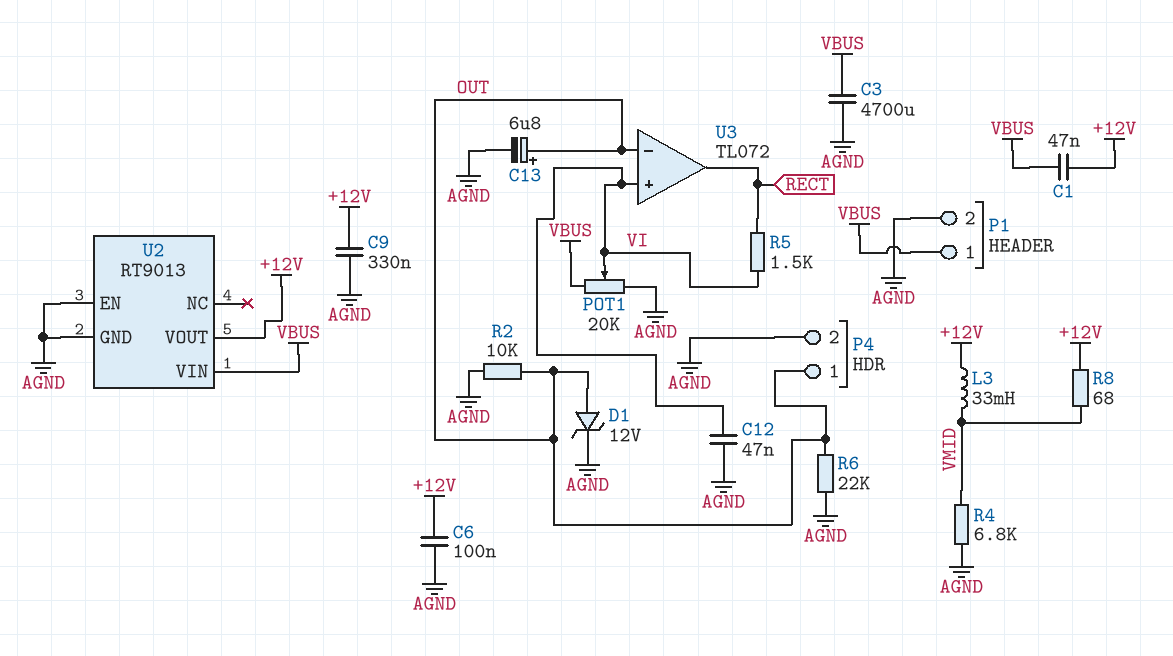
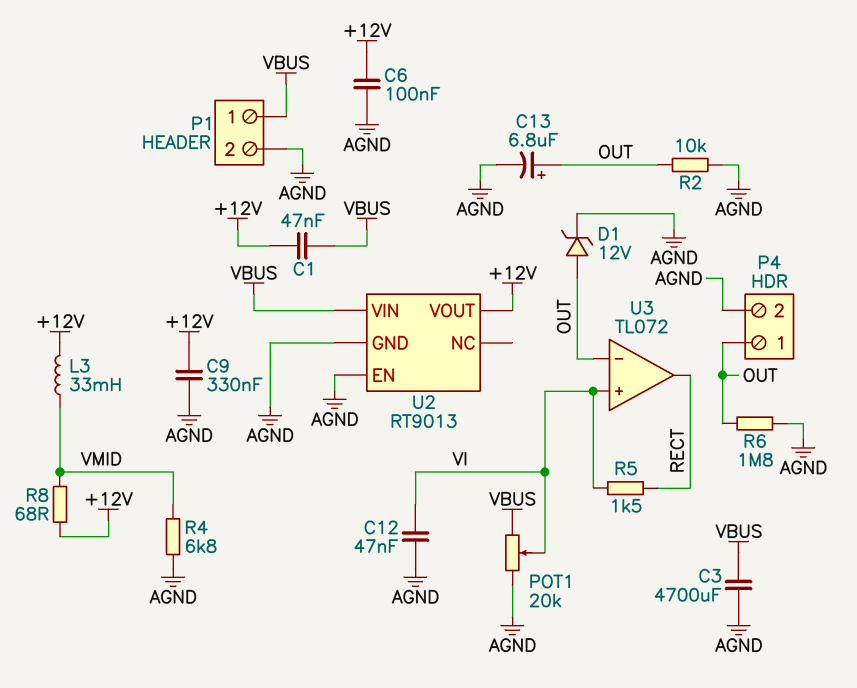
R6: 22k (AGND, OUT) -> 1.8M (AGND, OUT)

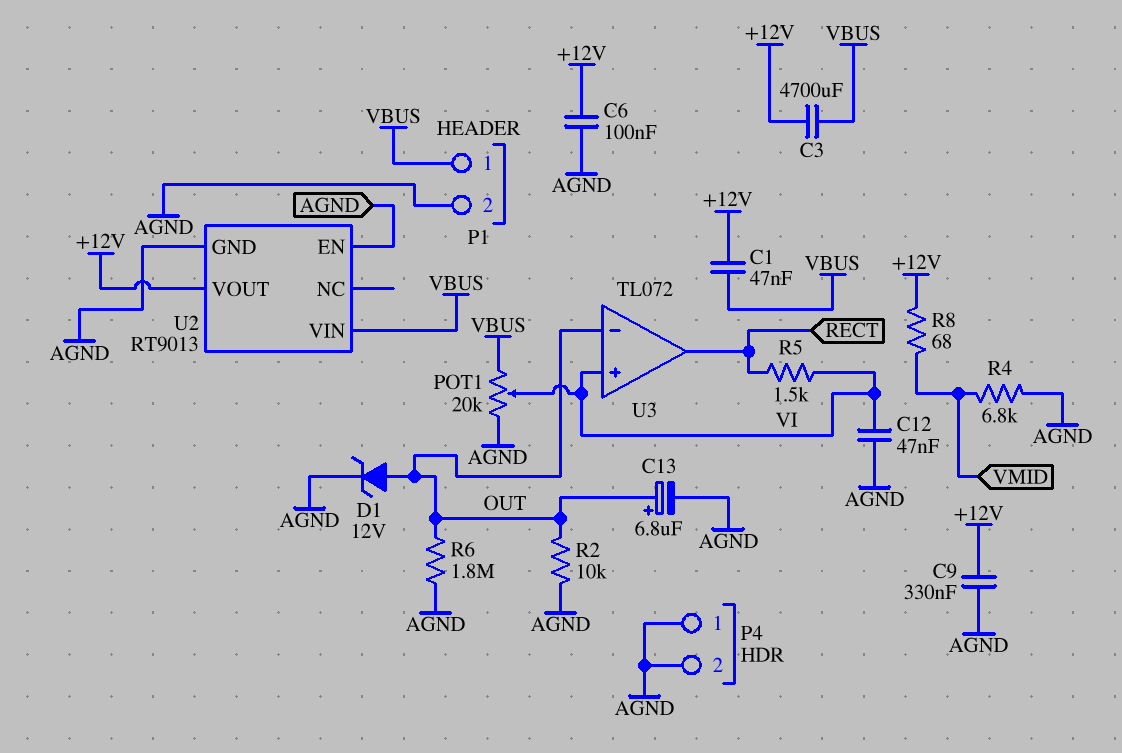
C3: 4700uF (AGND, VBUS) -> 4700uF (+12V, VBUS)
L3: 33mH (+12V, VMID) -> none
P4 pin 1: OUT -> AGND

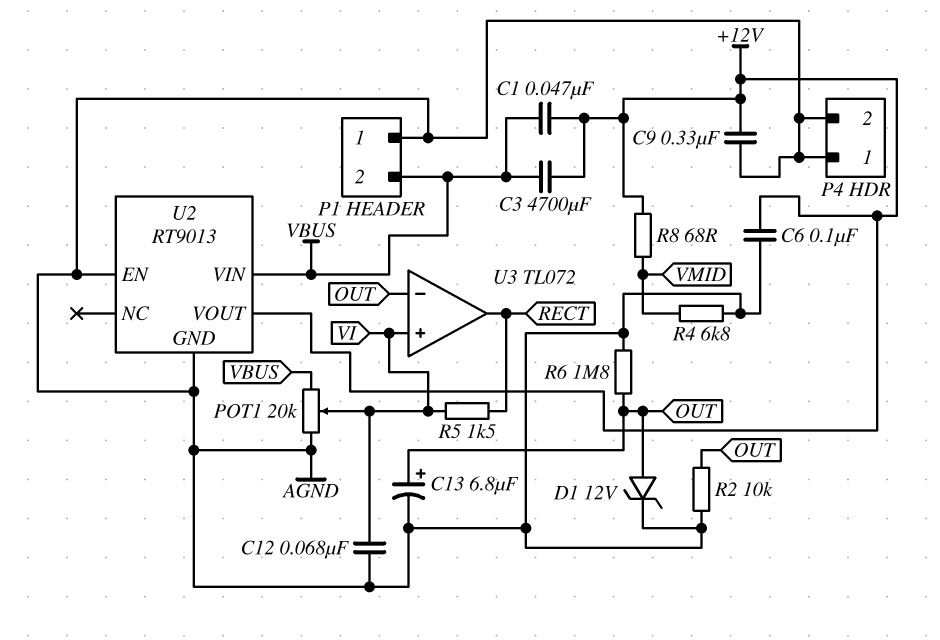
C12: 47nF (AGND, VI) -> 68nF (AGND, VI)
P1 pin 1: VBUS -> AGND
P1 pin 2: AGND -> VBUS

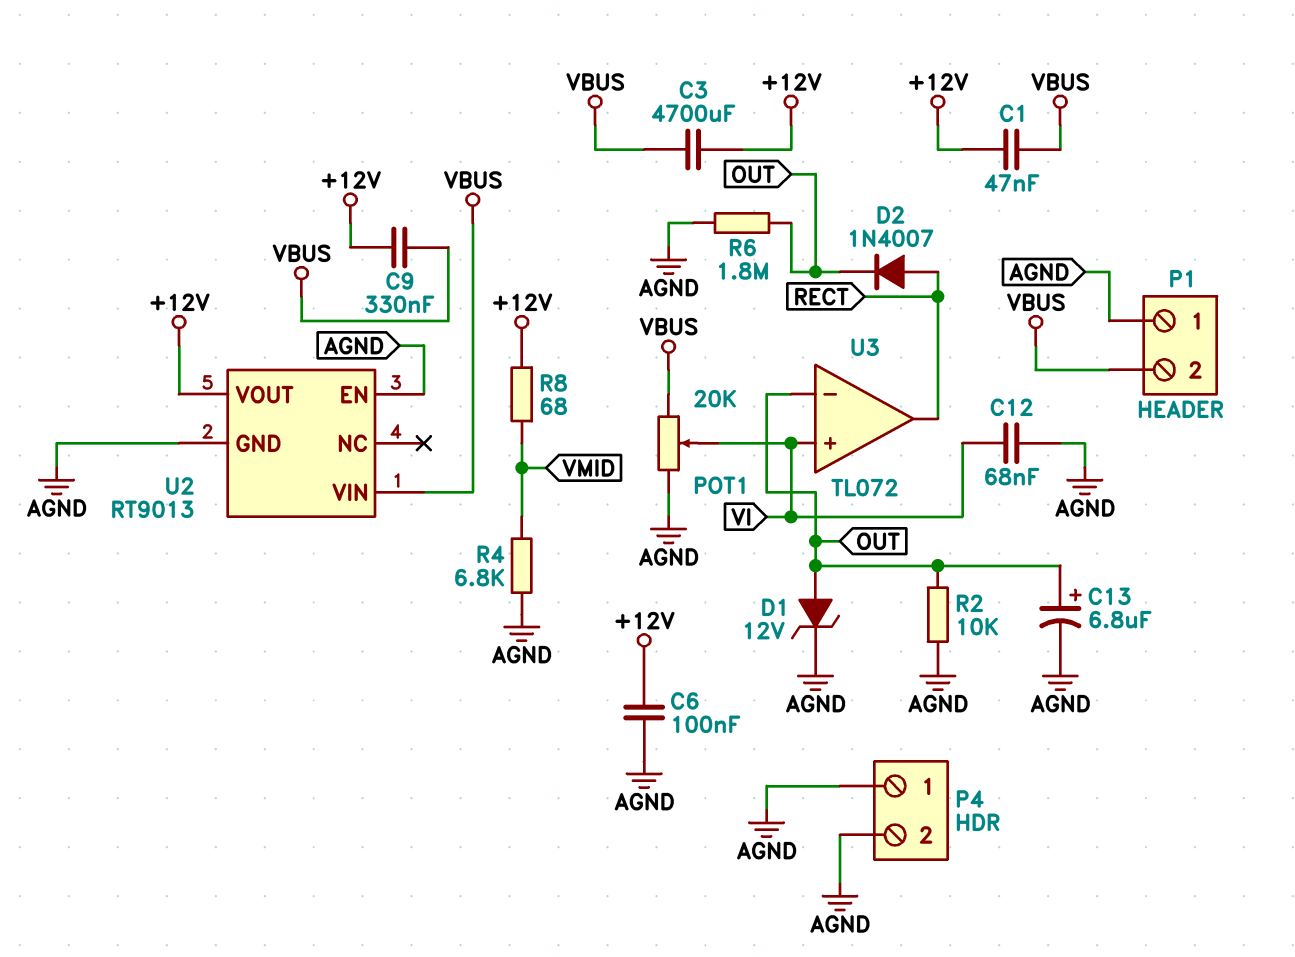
C9: 330nF (+12V, AGND) -> 330nF (+12V, VBUS)
D2: none -> diode 1N4007 (A RECT, K OUT)
R5: 1.5k (RECT, VI) -> none

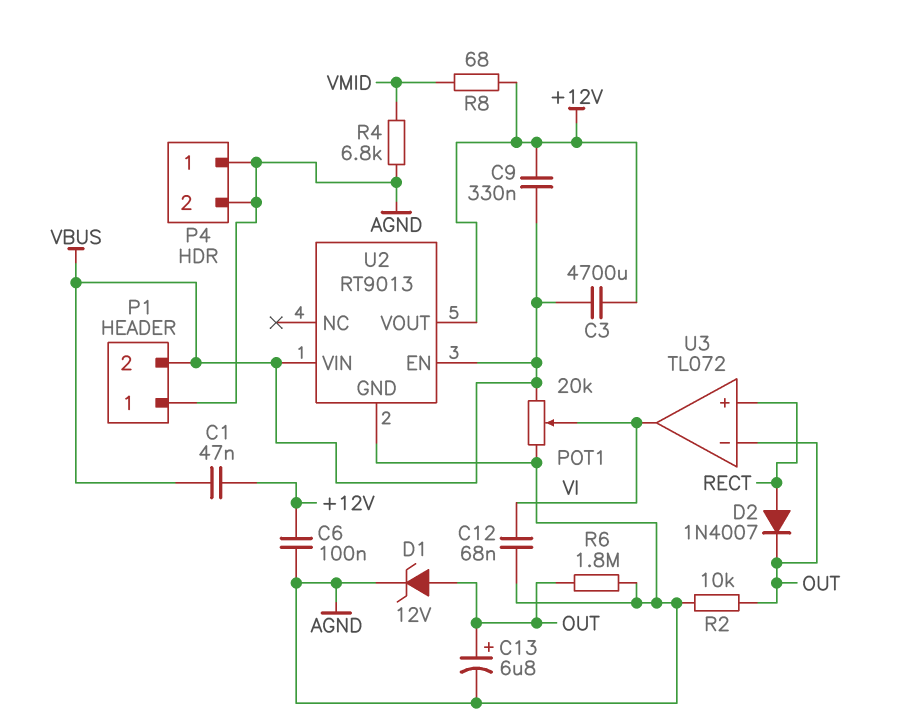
U2 pin EN: AGND -> VBUS
U3 pin in+: VI -> RECT
U3 pin out: RECT -> VI

